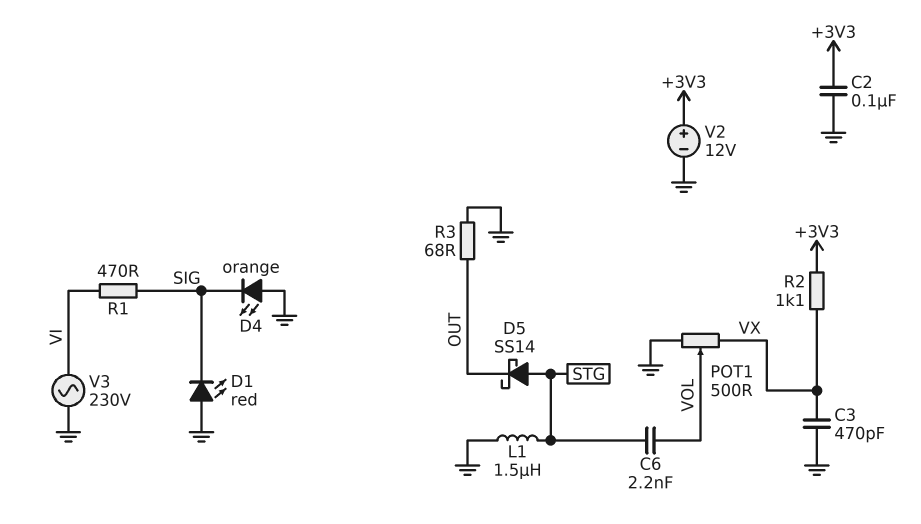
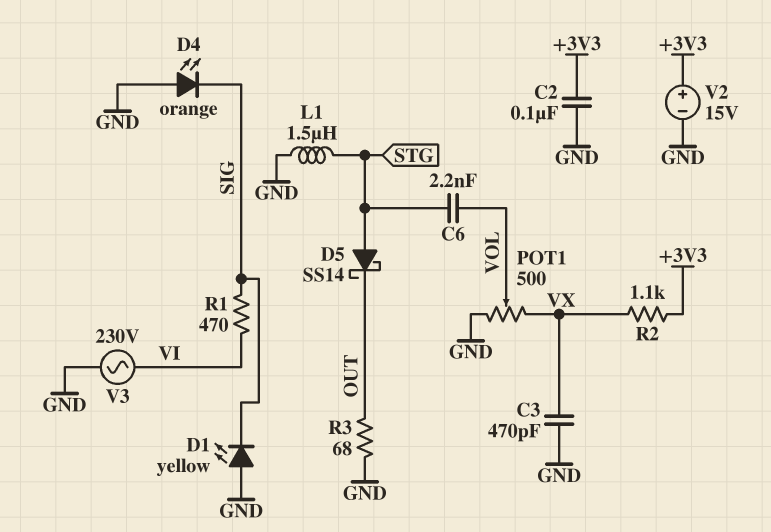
D1: LED red (A GND, K SIG) -> LED yellow (A GND, K SIG)
V2: 12V (plus +3V3, minus GND) -> 15V (plus +3V3, minus GND)

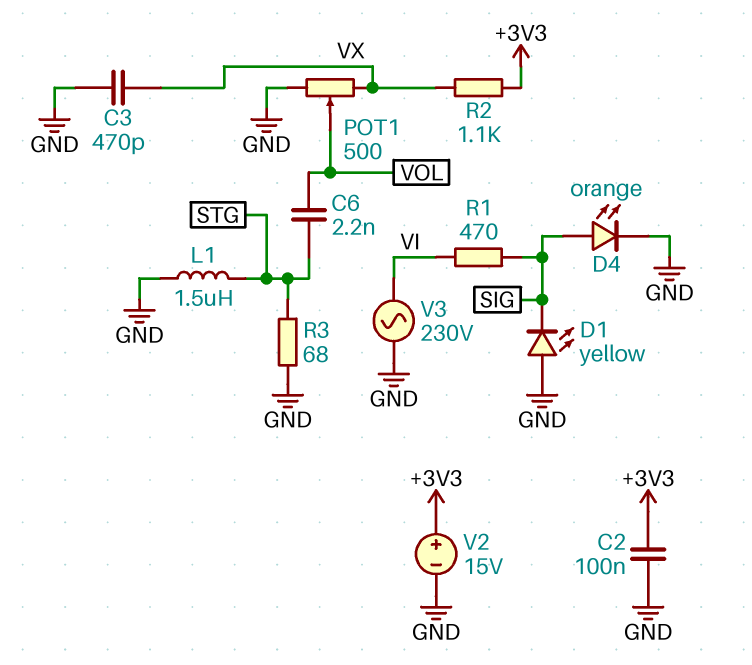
D4: LED orange (A GND, K SIG) -> LED orange (A SIG, K GND)
D5: schottky SS14 (A STG, K OUT) -> none
R3: 68 (GND, OUT) -> 68 (GND, STG)

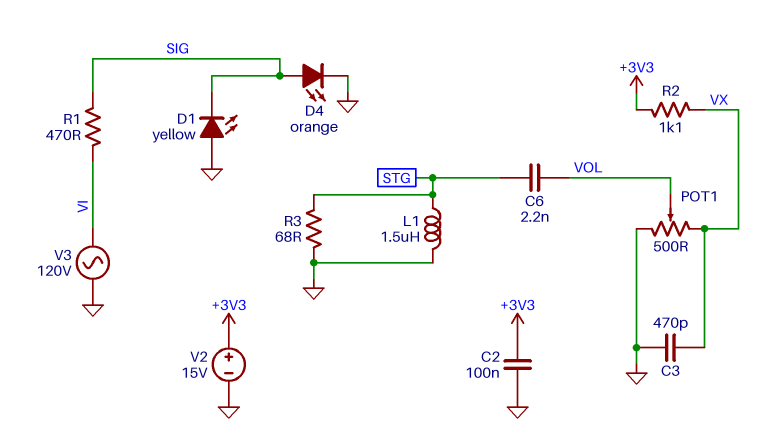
V3: AC 230V (GND, VI) -> AC 120V (GND, VI)

